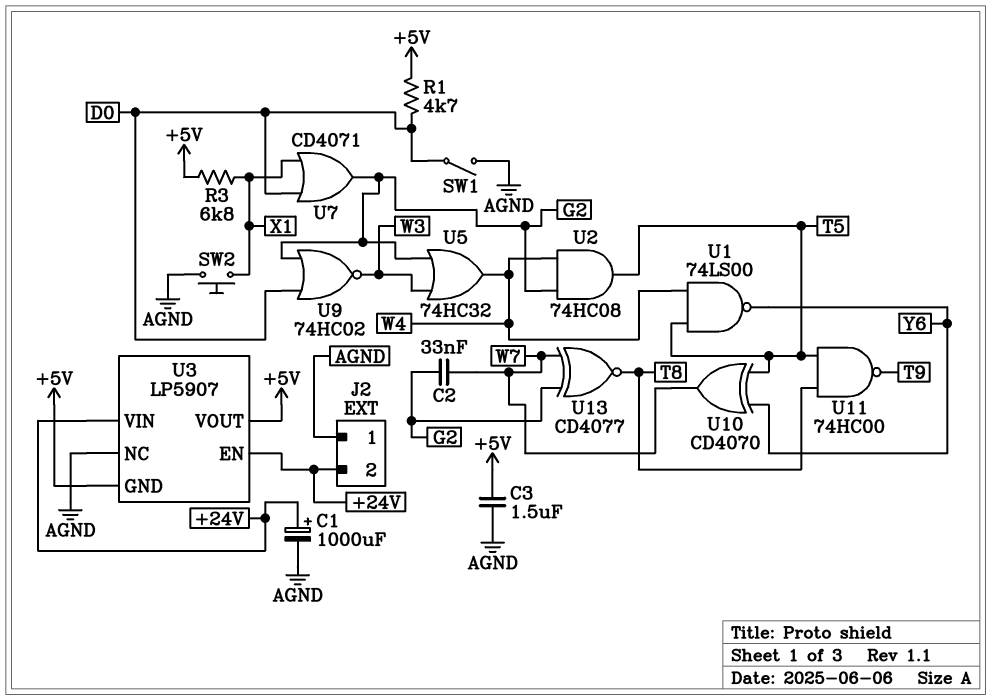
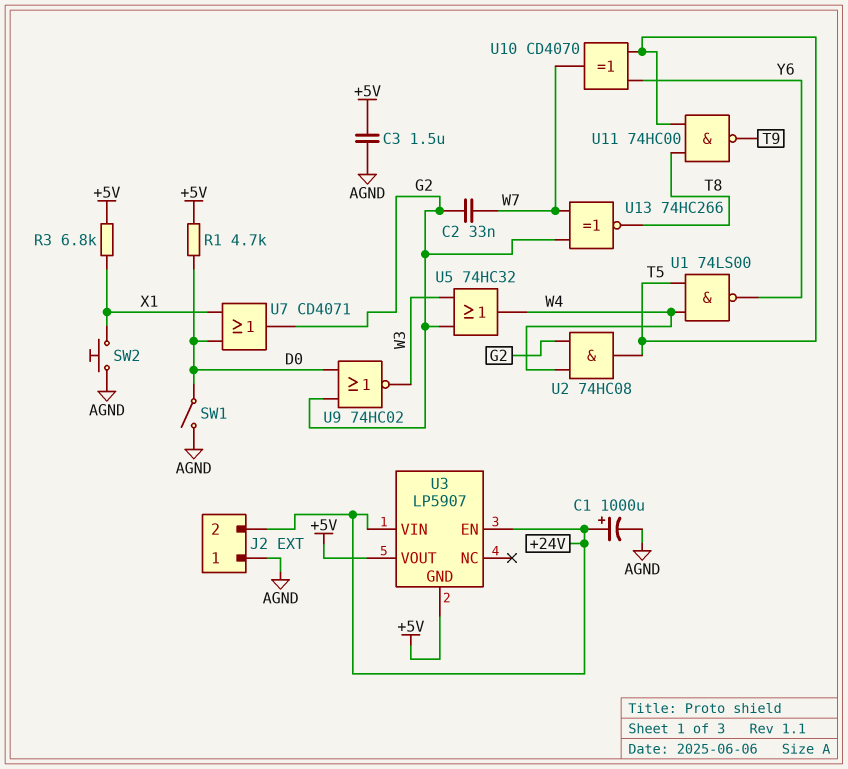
U3 pin NC: AGND -> none
U13: XNOR CD4077 (in G2, in W7, out T8) -> XNOR 74HC266 (in G2, in W7, out T8)

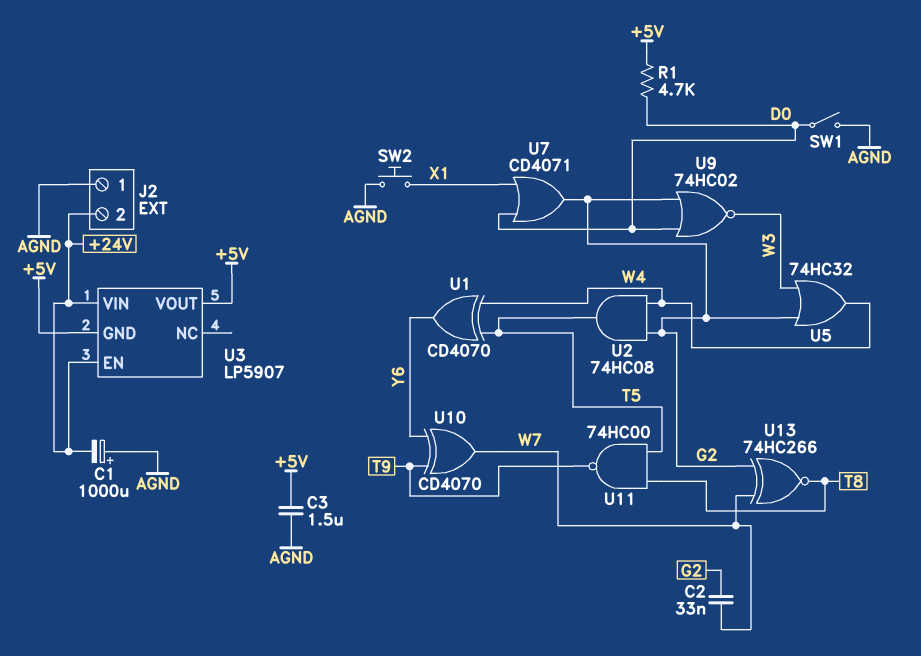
C1: 1000uF (plus +24V, minus AGND) -> 1000uF (plus AGND, minus +24V)
R3: 6.8k (+5V, X1) -> none
U1: NAND 74LS00 (in T5, in W4, out Y6) -> XOR CD4070 (in T5, in W4, out Y6)
U10: XOR CD4070 (in T5, in Y6, out W7) -> XOR CD4070 (in T9, in Y6, out W7)

